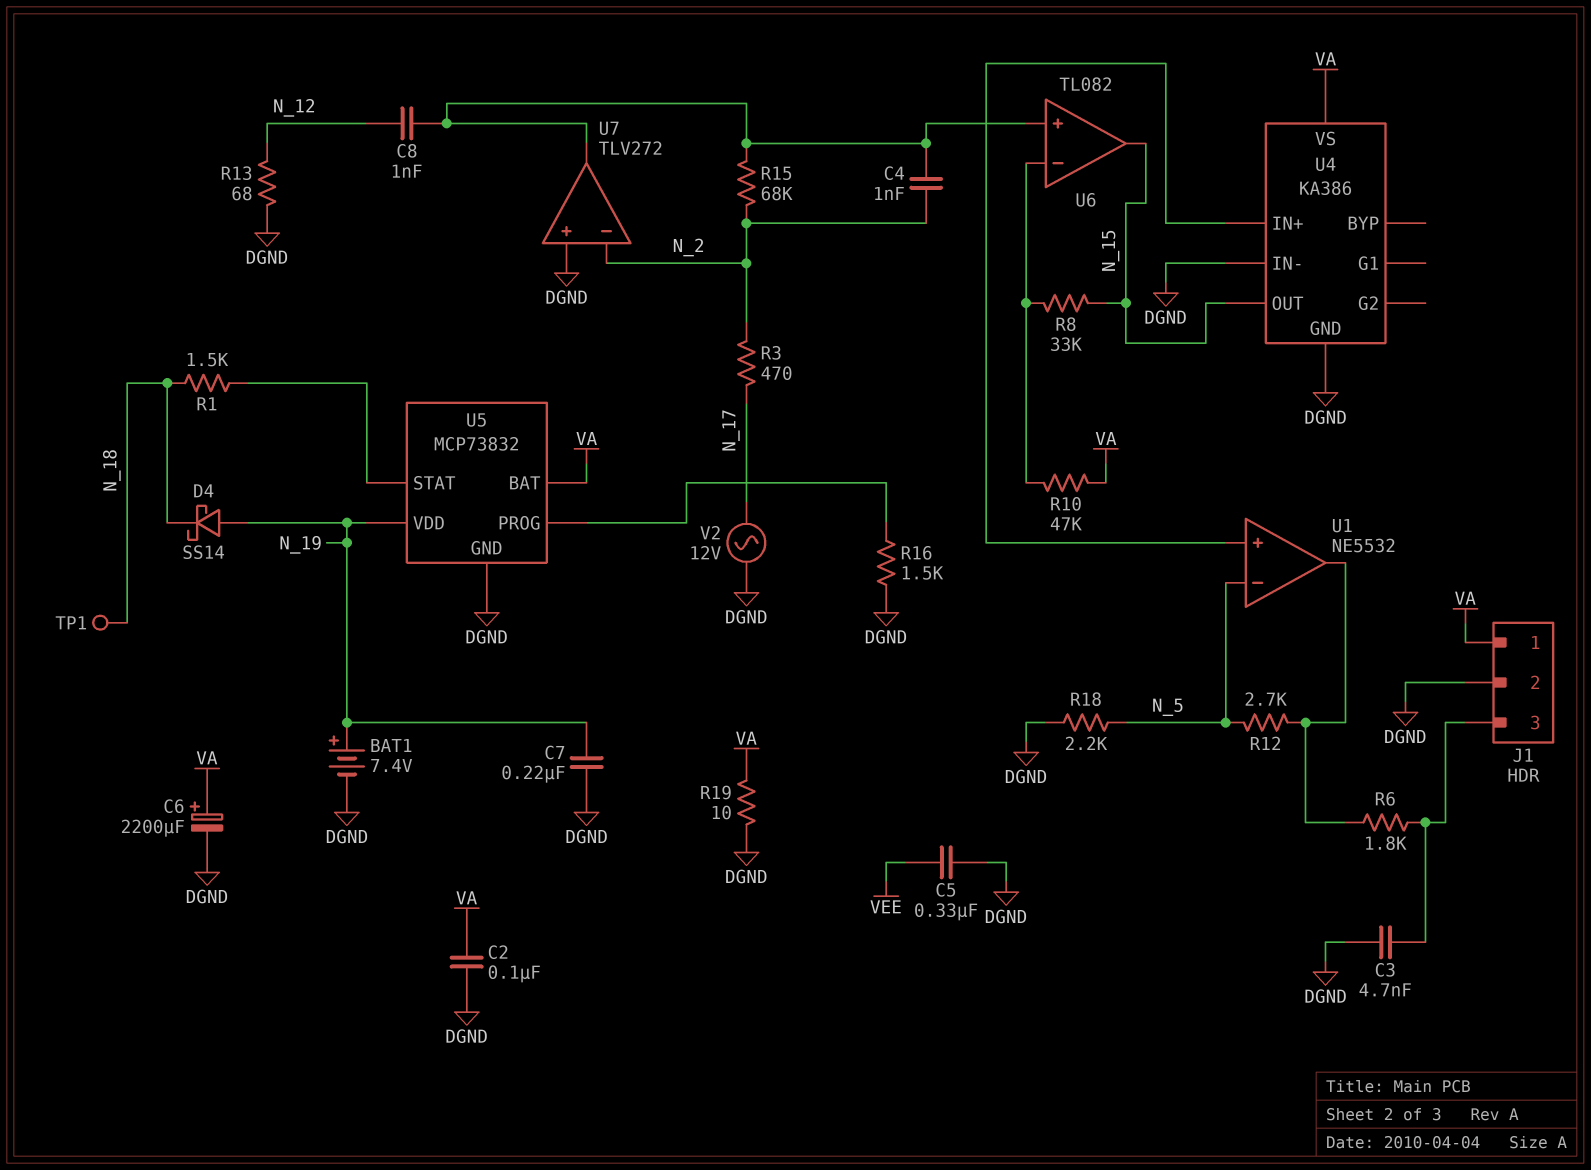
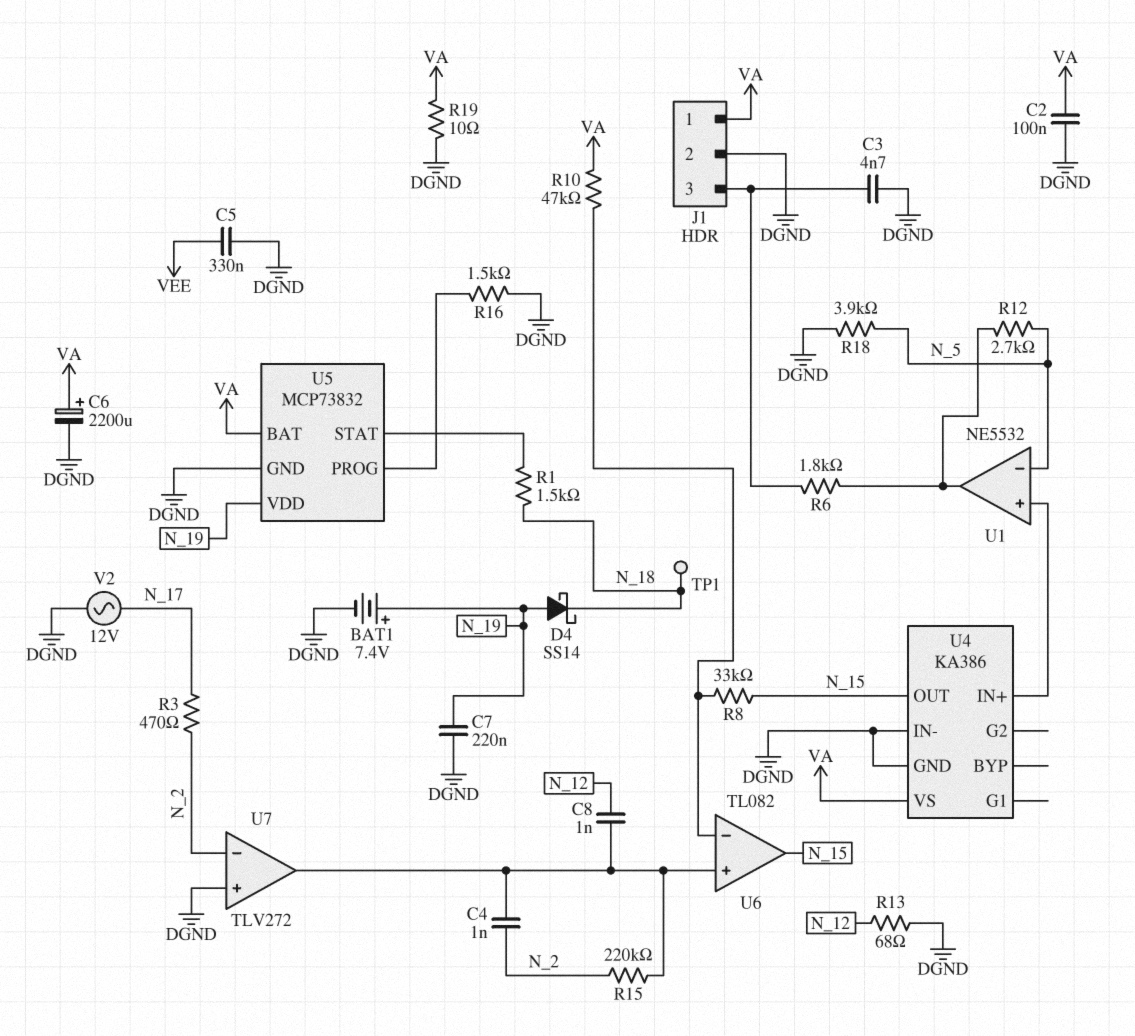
R15: 68k (N_2, U6/in+) -> 220k (N_2, U6/in+)
R18: 2.2k (DGND, N_5) -> 3.9k (DGND, N_5)

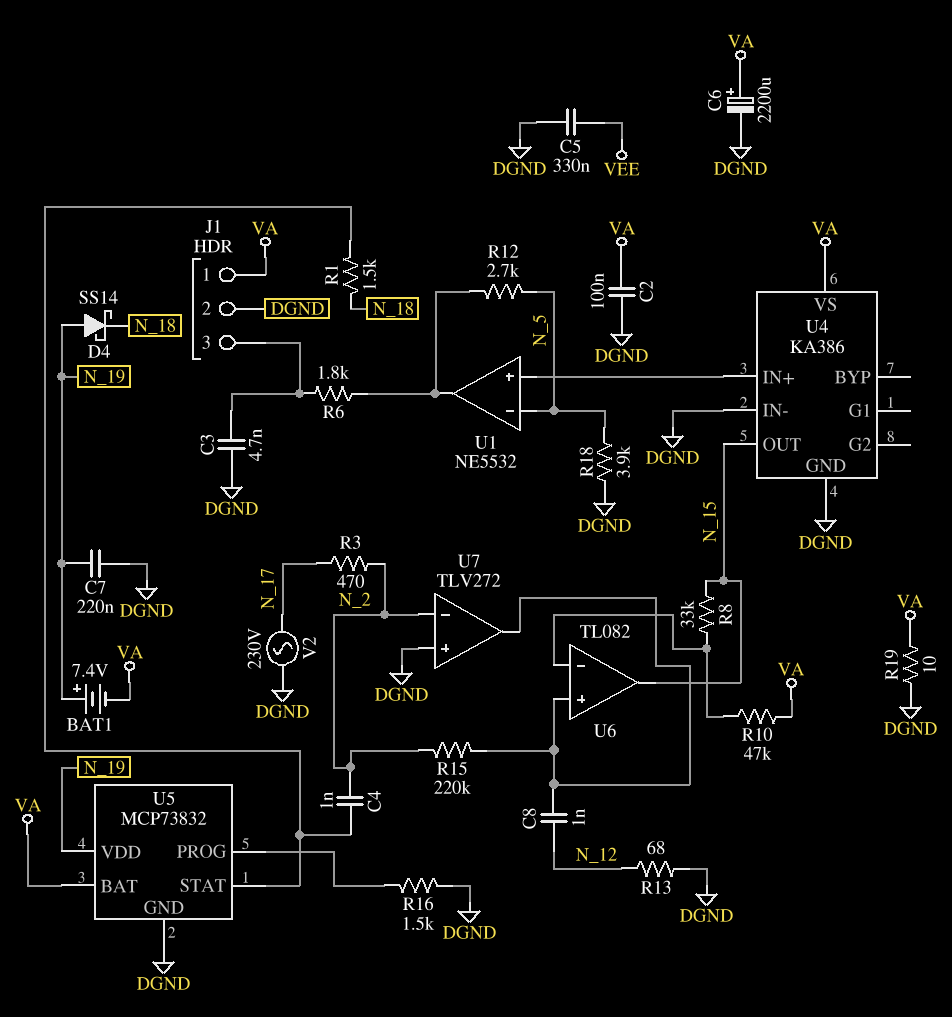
BAT1: 7.4V (plus N_19, minus DGND) -> 7.4V (plus N_19, minus VA)
C4: 1nF (N_2, U6/in+) -> 1nF (N_2, U5/STAT)
TP1: test point (N_18) -> none
V2: AC 12V (DGND, N_17) -> AC 230V (DGND, N_17)

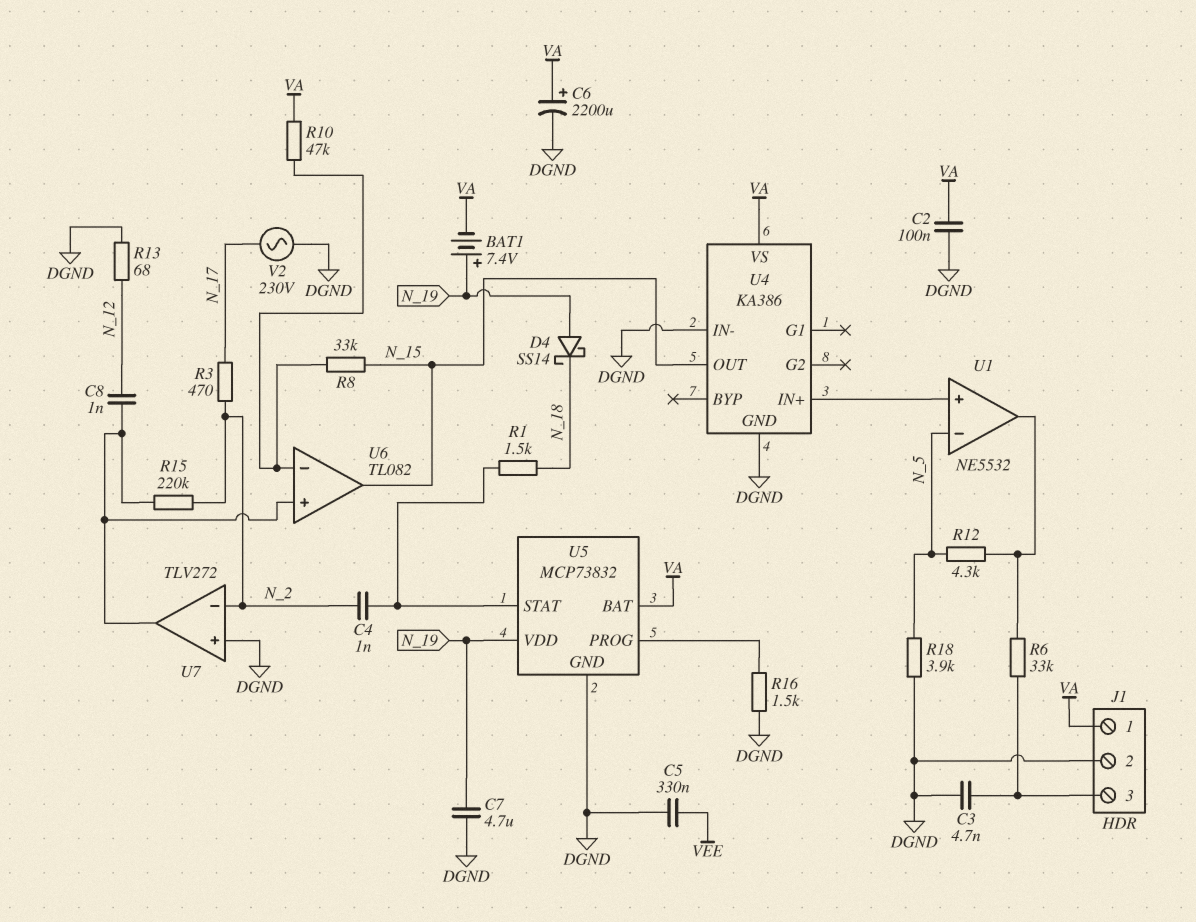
C7: 220nF (DGND, N_19) -> 4.7uF (DGND, N_19)
R6: 1.8k (J1/3, U1/out) -> 33k (J1/3, U1/out)
R12: 2.7k (N_5, U1/out) -> 4.3k (N_5, U1/out)
R19: 10 (DGND, VA) -> none

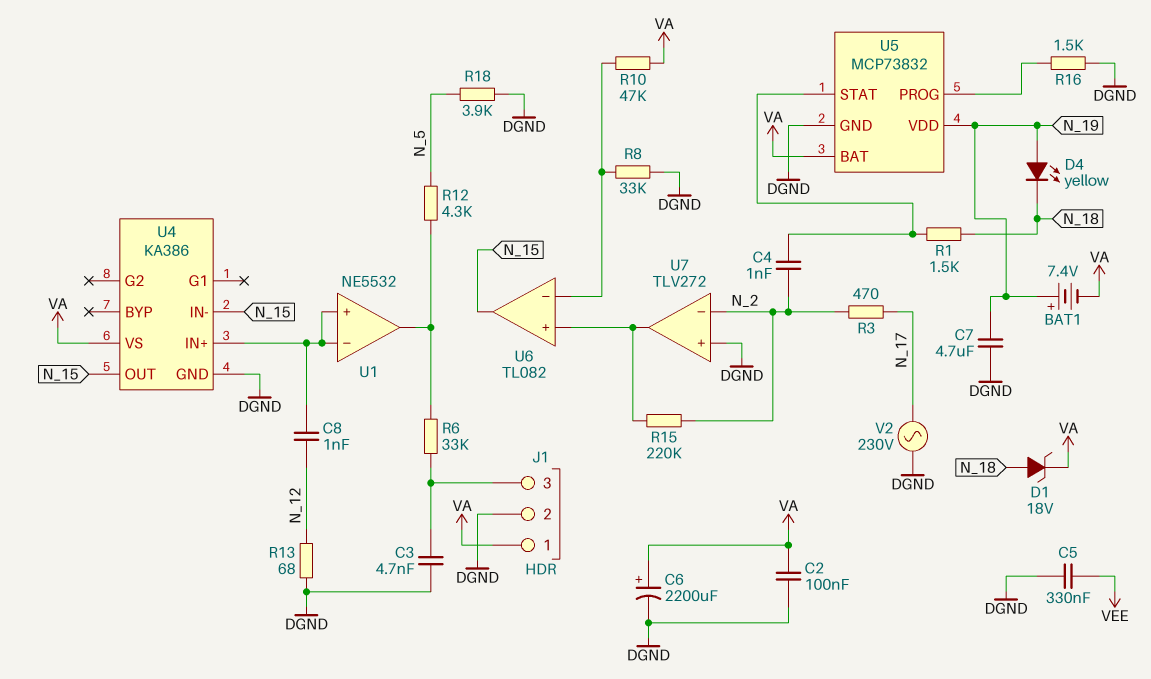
C8: 1nF (N_12, U6/in+) -> 1nF (N_12, U1/in+)
D1: none -> zener 18V (A N_18, K VA)
D4: schottky SS14 (A N_19, K N_18) -> LED yellow (A N_19, K N_18)
R8: 33k (N_15, U6/in-) -> 33k (DGND, U6/in-)
U1 pin in-: N_5 -> U1/in+
U4 pin IN-: DGND -> N_15

